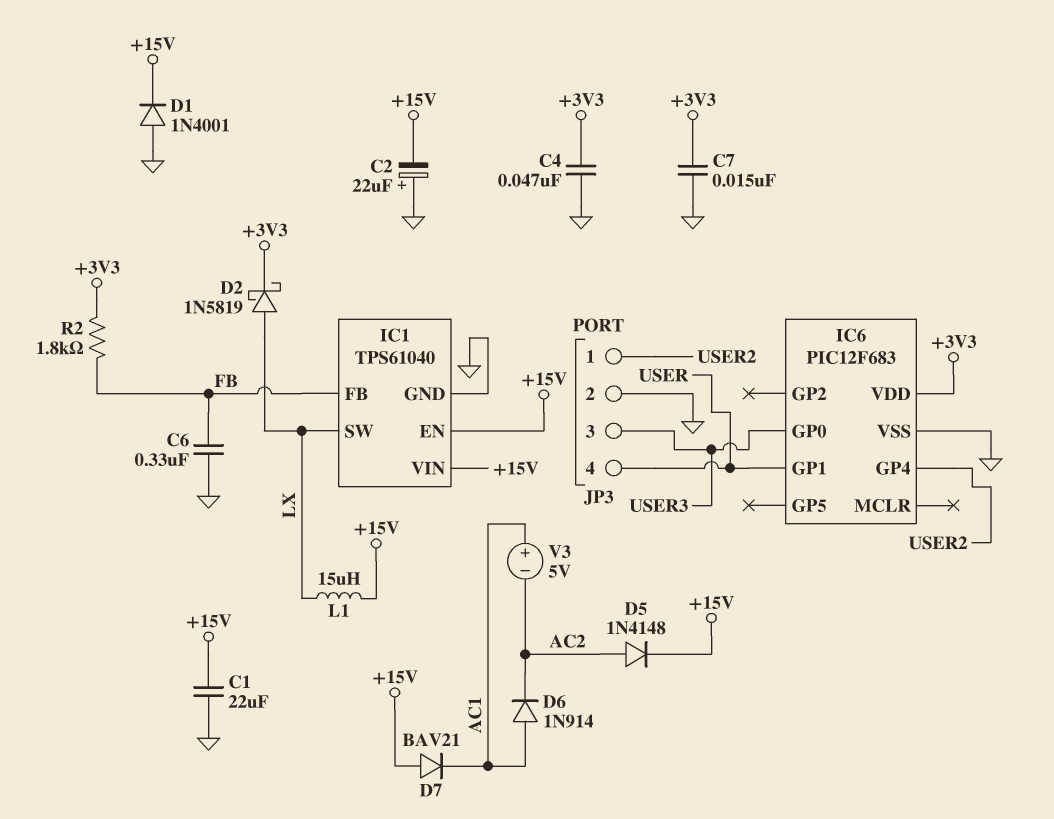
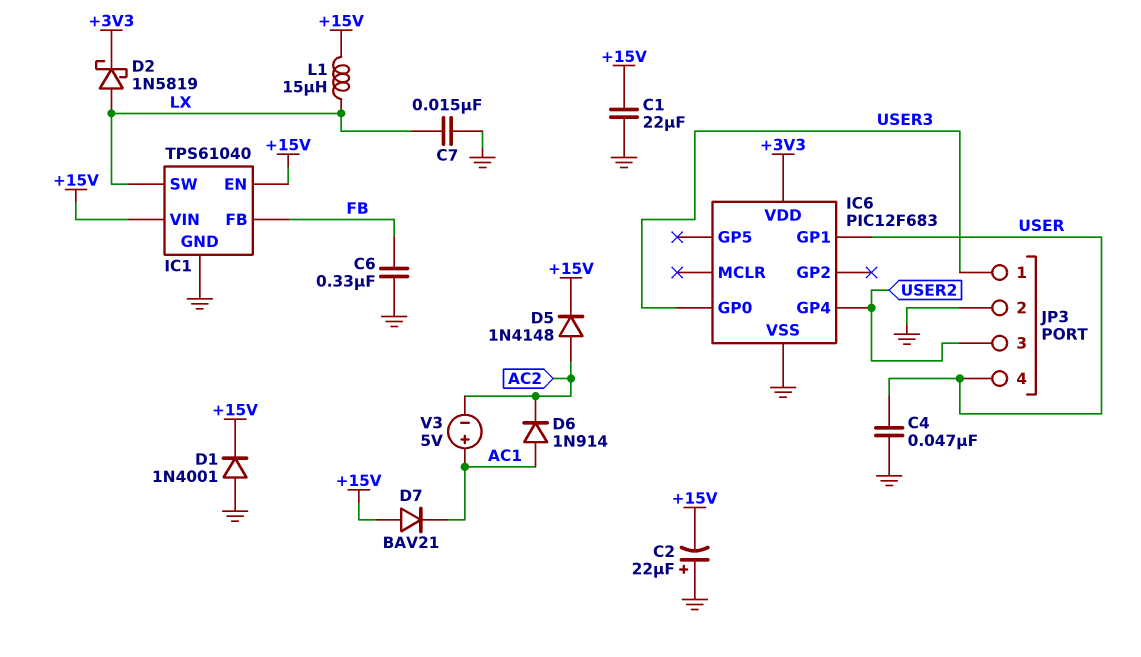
C4: 47nF (+3V3, GND) -> 47nF (GND, USER)
C7: 15nF (+3V3, GND) -> 15nF (GND, LX)
JP3 pin 1: USER2 -> USER3
JP3 pin 3: USER3 -> USER2
R2: 1.8k (+3V3, FB) -> none

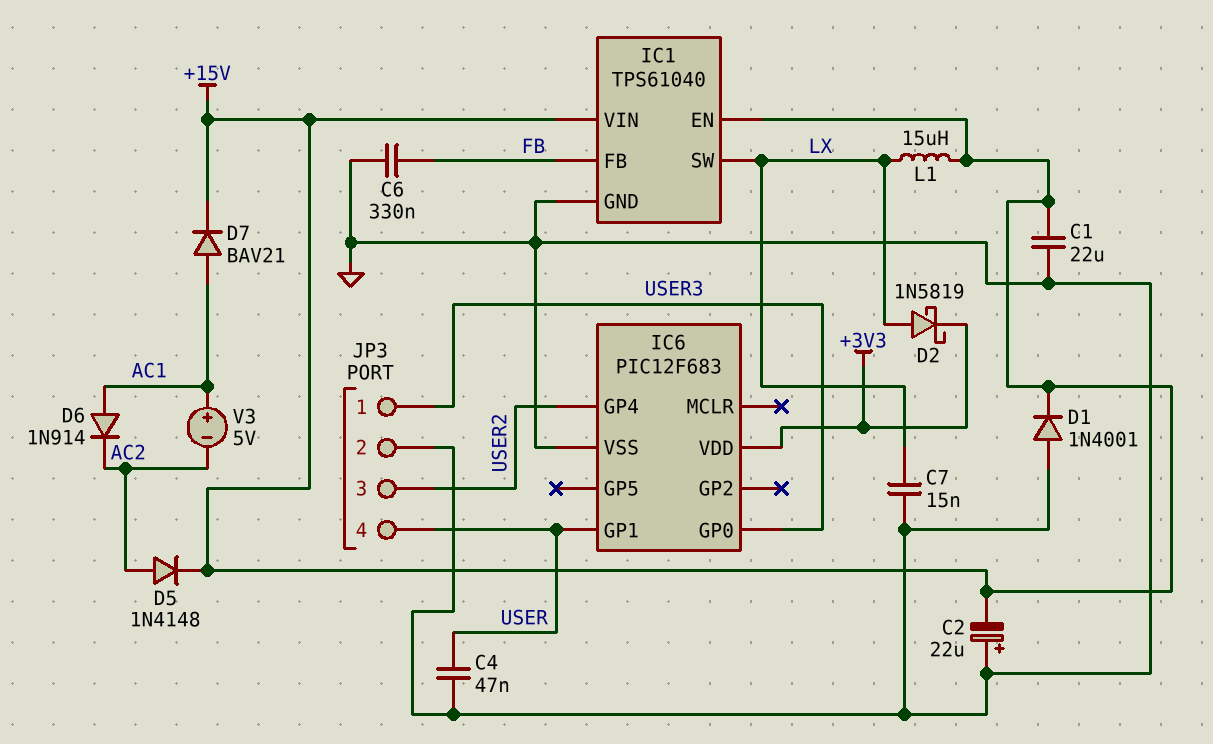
D7: diode BAV21 (A +15V, K AC1) -> diode BAV21 (A AC1, K +15V)

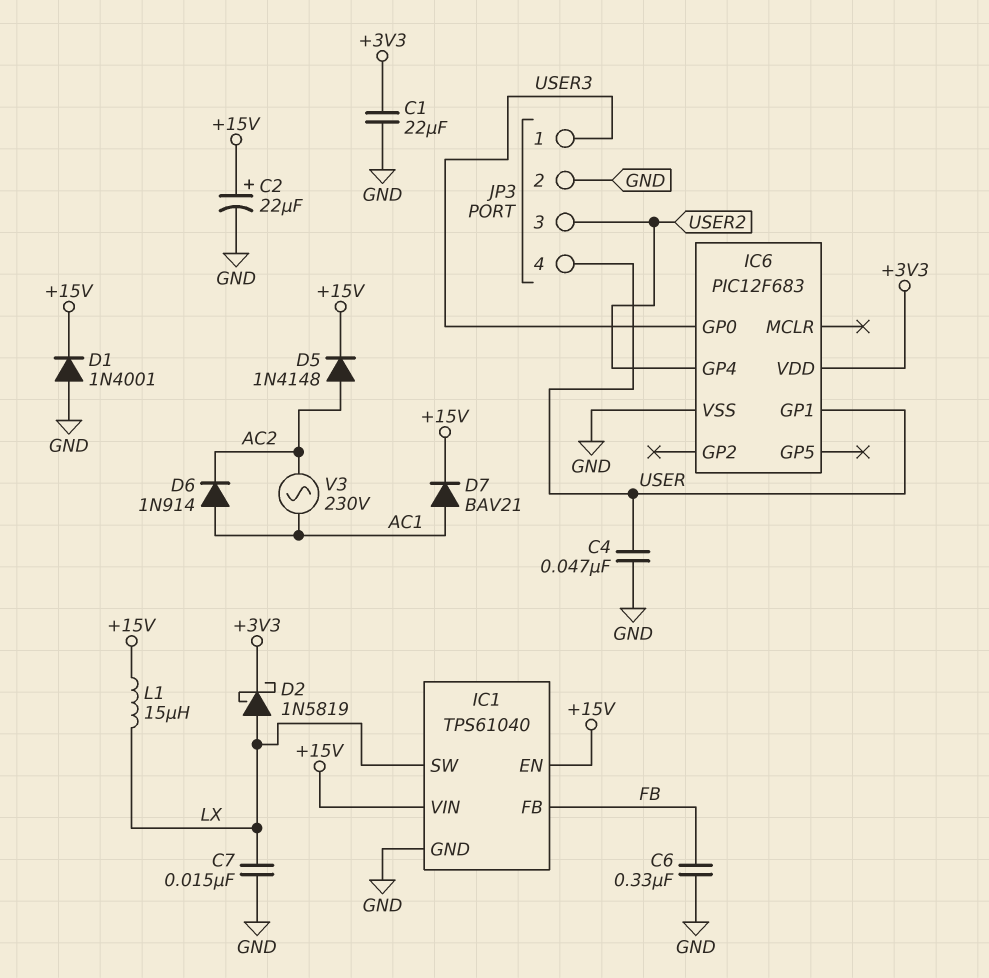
C1: 22uF (+15V, GND) -> 22uF (+3V3, GND)
C2: 22uF (plus GND, minus +15V) -> 22uF (plus +15V, minus GND)
V3: 5V (plus AC1, minus AC2) -> AC 230V (AC1, AC2)

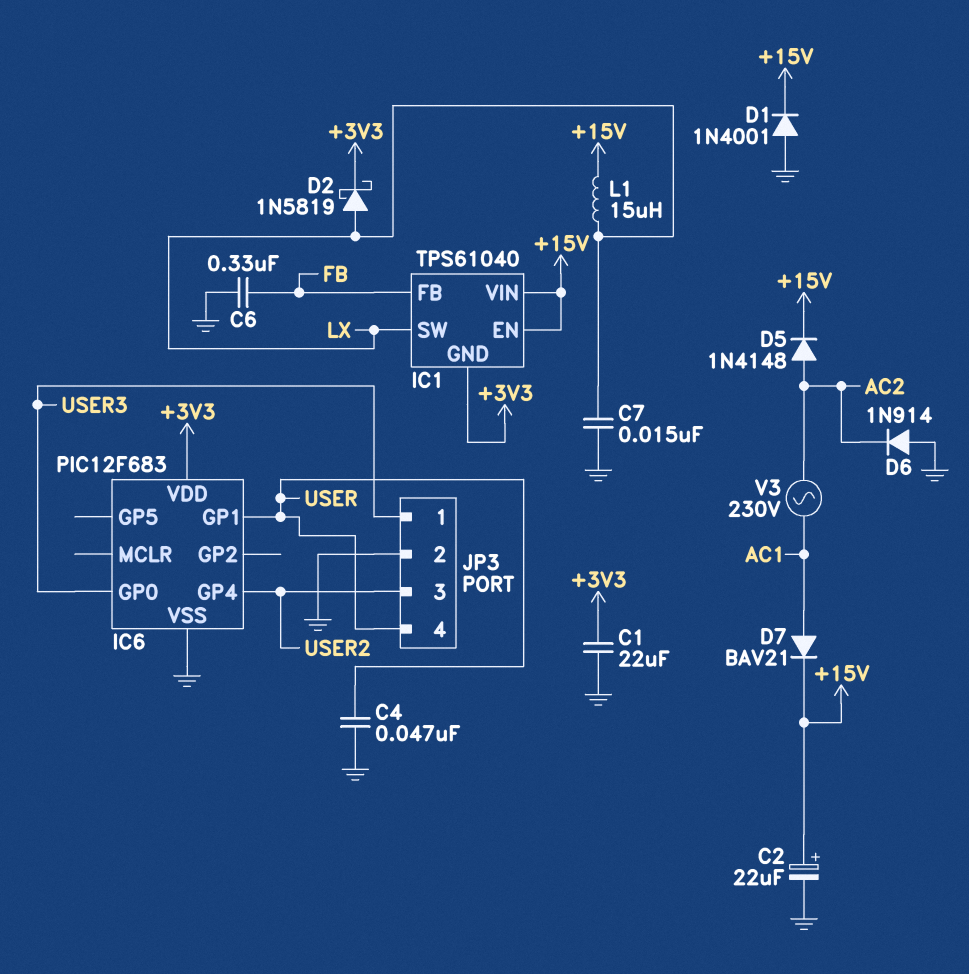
D6: diode 1N914 (A AC1, K AC2) -> diode 1N914 (A GND, K AC2)
IC1 pin GND: GND -> +3V3

